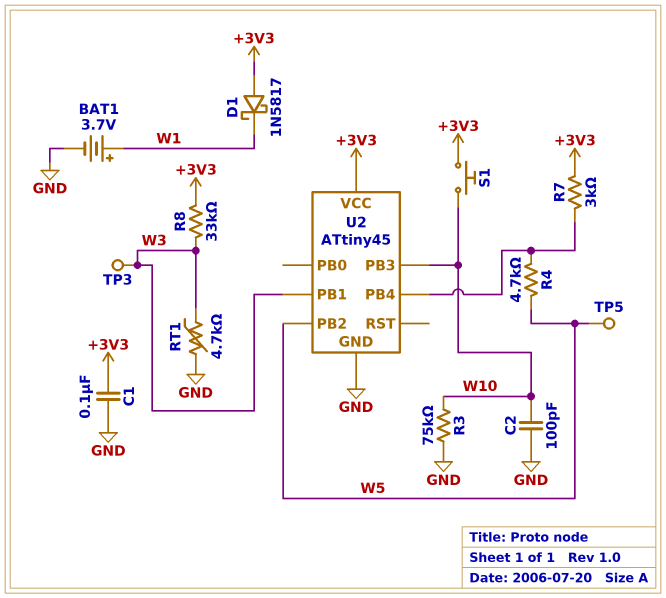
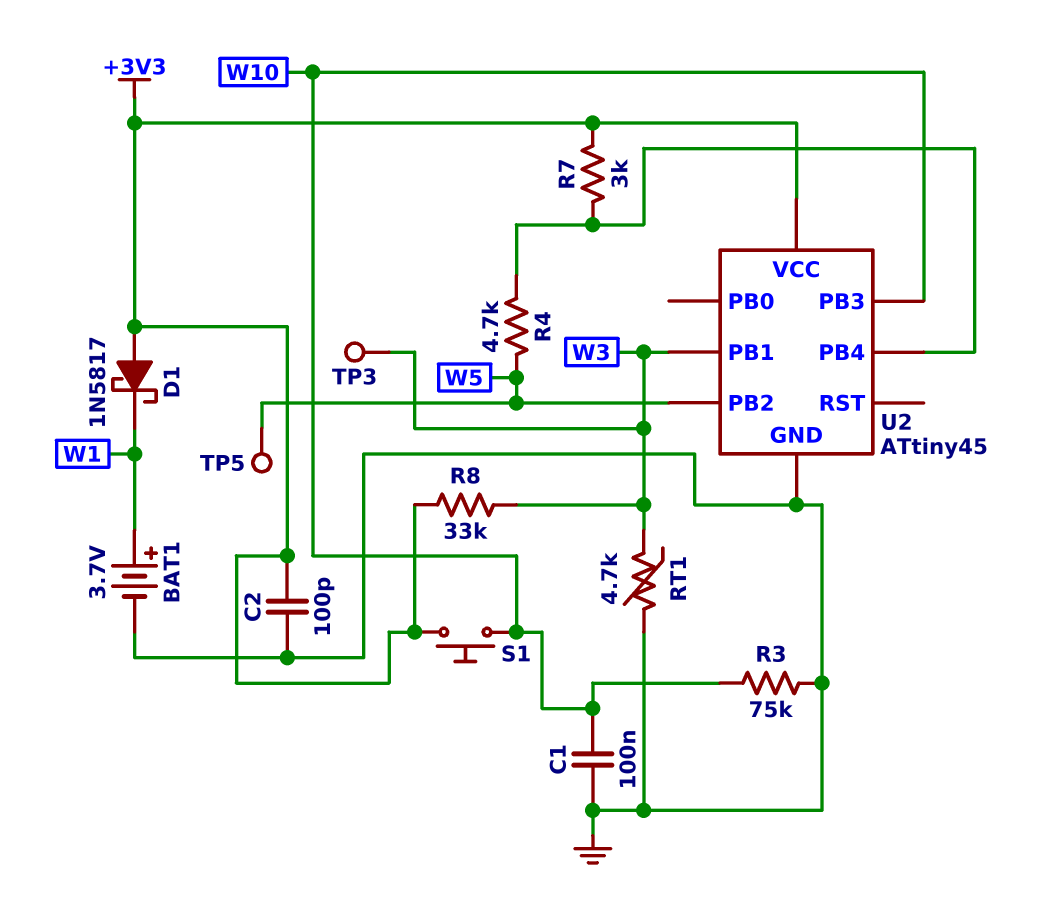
C1: 100nF (+3V3, GND) -> 100nF (GND, W10)
C2: 100pF (GND, W10) -> 100pF (+3V3, GND)

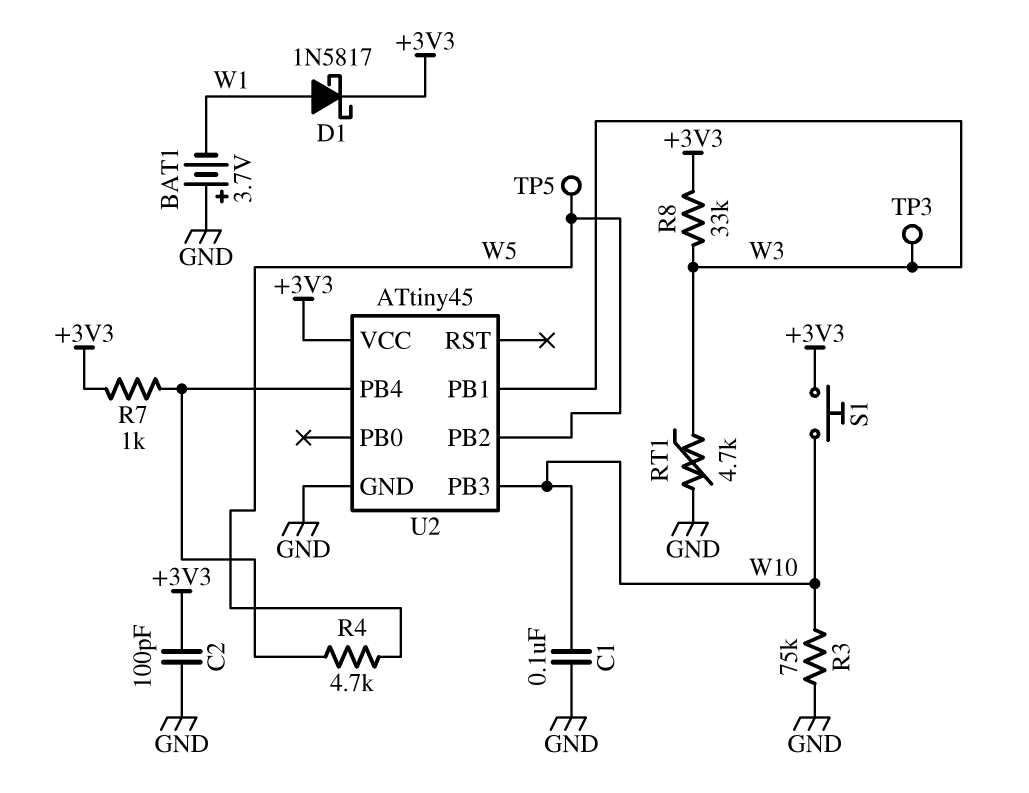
BAT1: 3.7V (plus W1, minus GND) -> 3.7V (plus GND, minus W1)
D1: schottky 1N5817 (A +3V3, K W1) -> schottky 1N5817 (A W1, K +3V3)
R7: 3k (+3V3, U2/PB4) -> 1k (+3V3, U2/PB4)

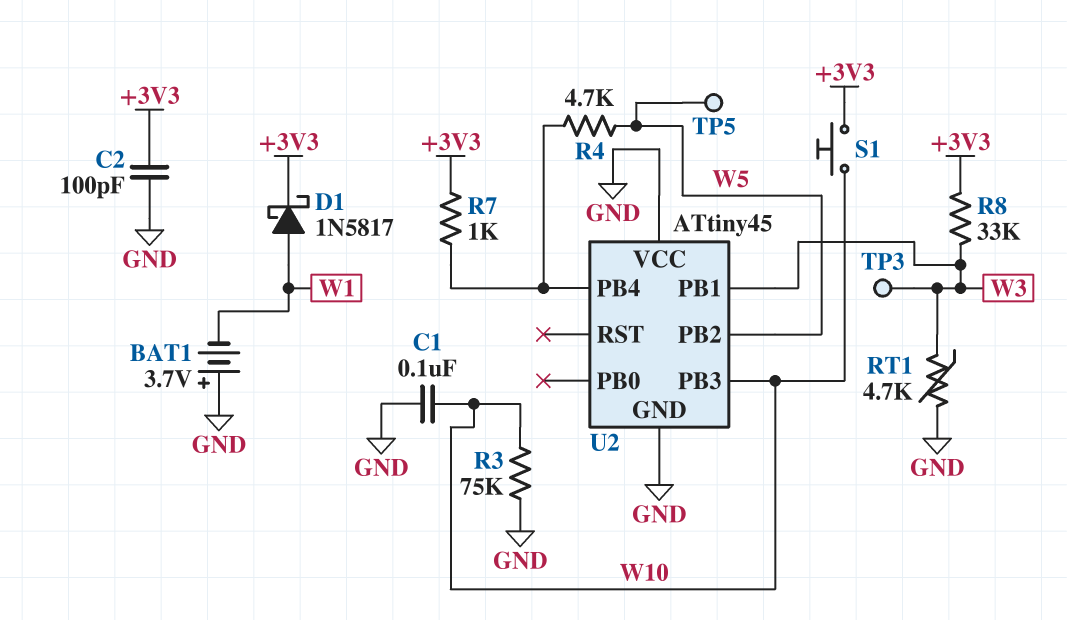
U2 pin VCC: +3V3 -> GND

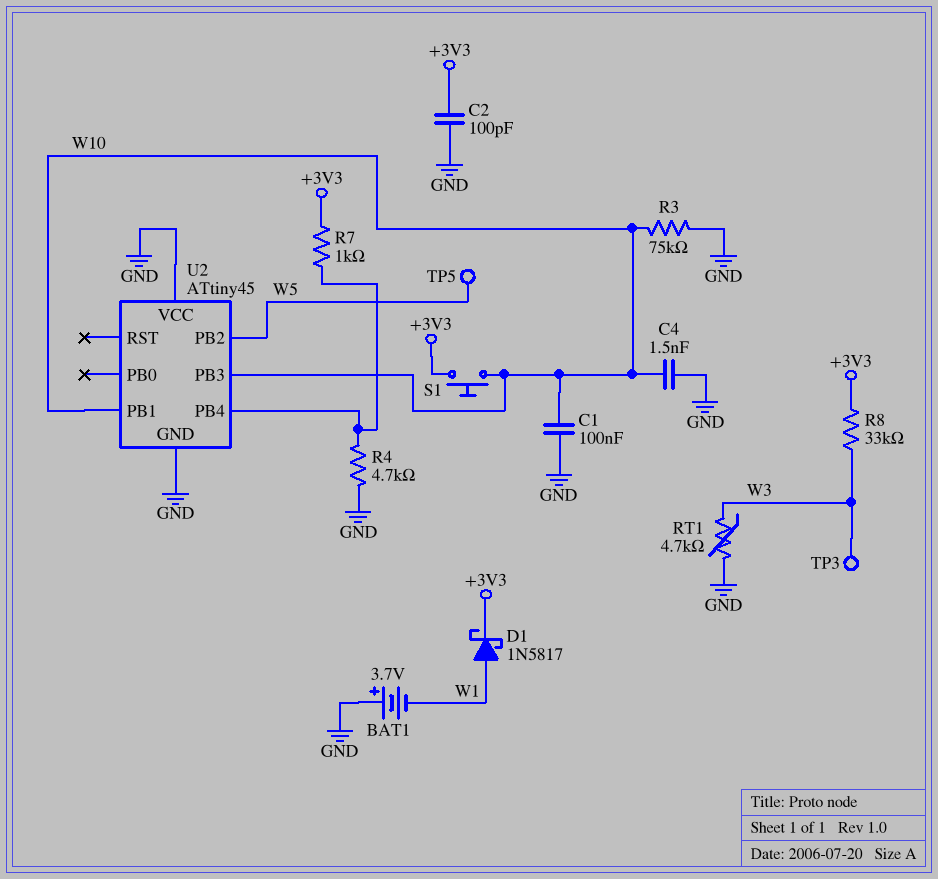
C4: none -> 1.5nF (GND, W10)
R4: 4.7k (U2/PB4, W5) -> 4.7k (GND, U2/PB4)
U2 pin PB1: W3 -> W10

